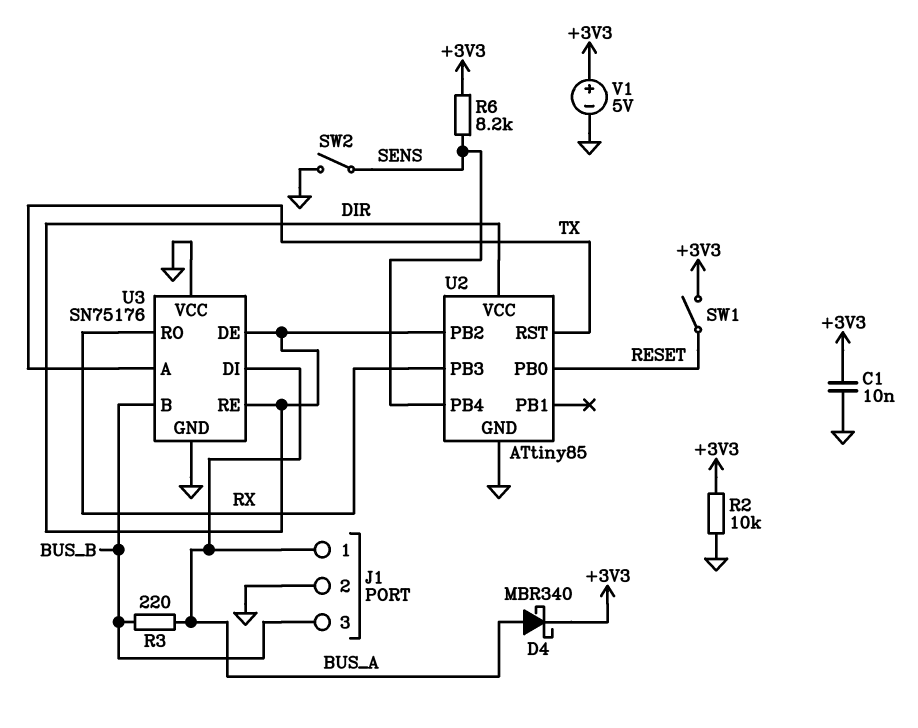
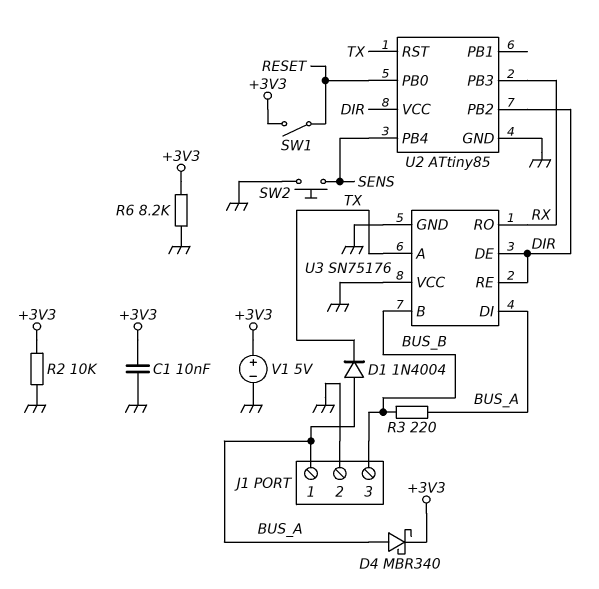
D1: none -> diode 1N4004 (A BUS_A, K TX)
R6: 8.2k (+3V3, SENS) -> 8.2k (+3V3, GND)
SW2: switch (GND, SENS) -> button (GND, SENS)

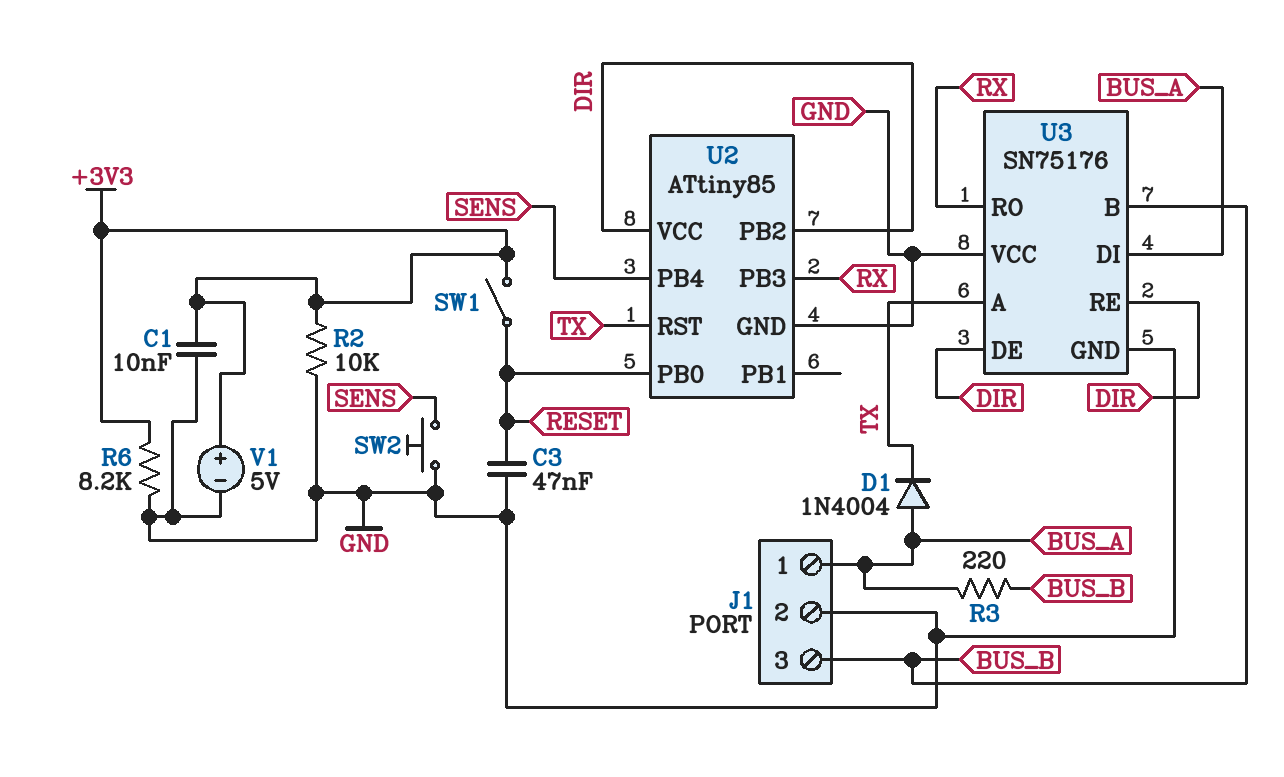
C3: none -> 47nF (GND, RESET)
D4: schottky MBR340 (A BUS_A, K +3V3) -> none

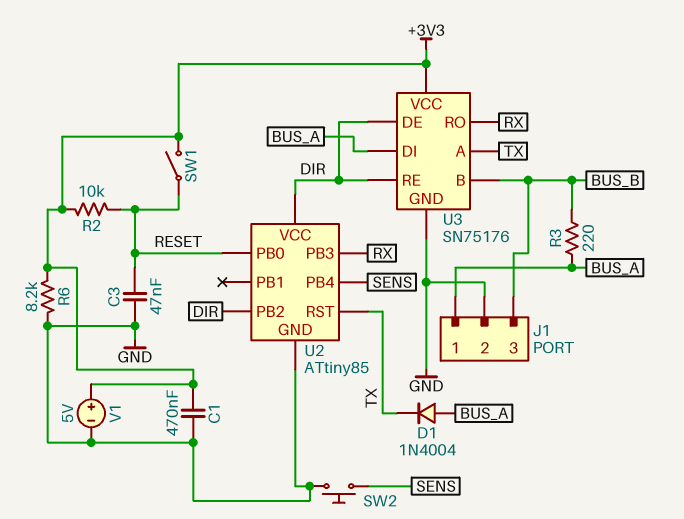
C1: 10nF (+3V3, GND) -> 470nF (+3V3, GND)
R2: 10k (+3V3, GND) -> 10k (+3V3, RESET)
U3 pin VCC: GND -> +3V3

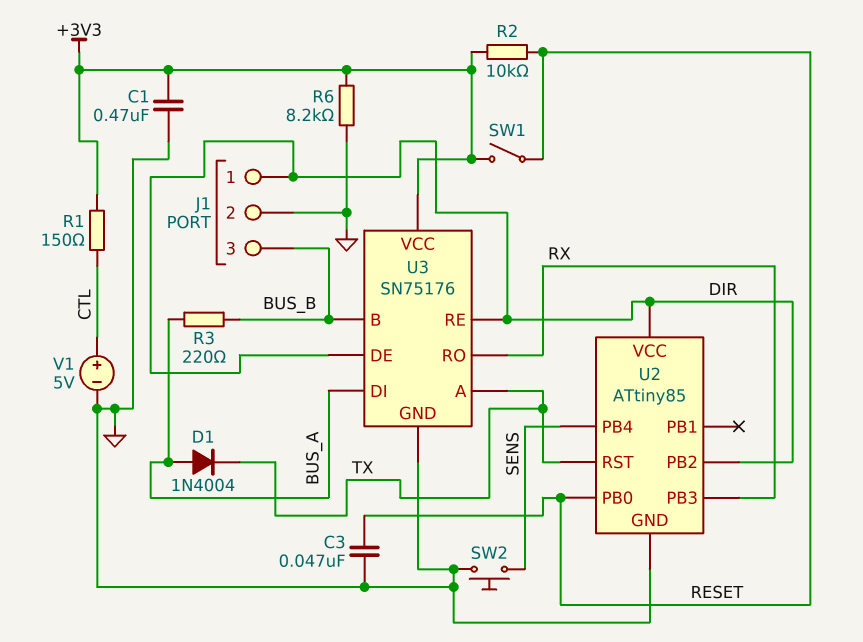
J1 pin 1: BUS_A -> DIR
R1: none -> 150 (+3V3, CTL)
V1: 5V (plus +3V3, minus GND) -> 5V (plus CTL, minus GND)

